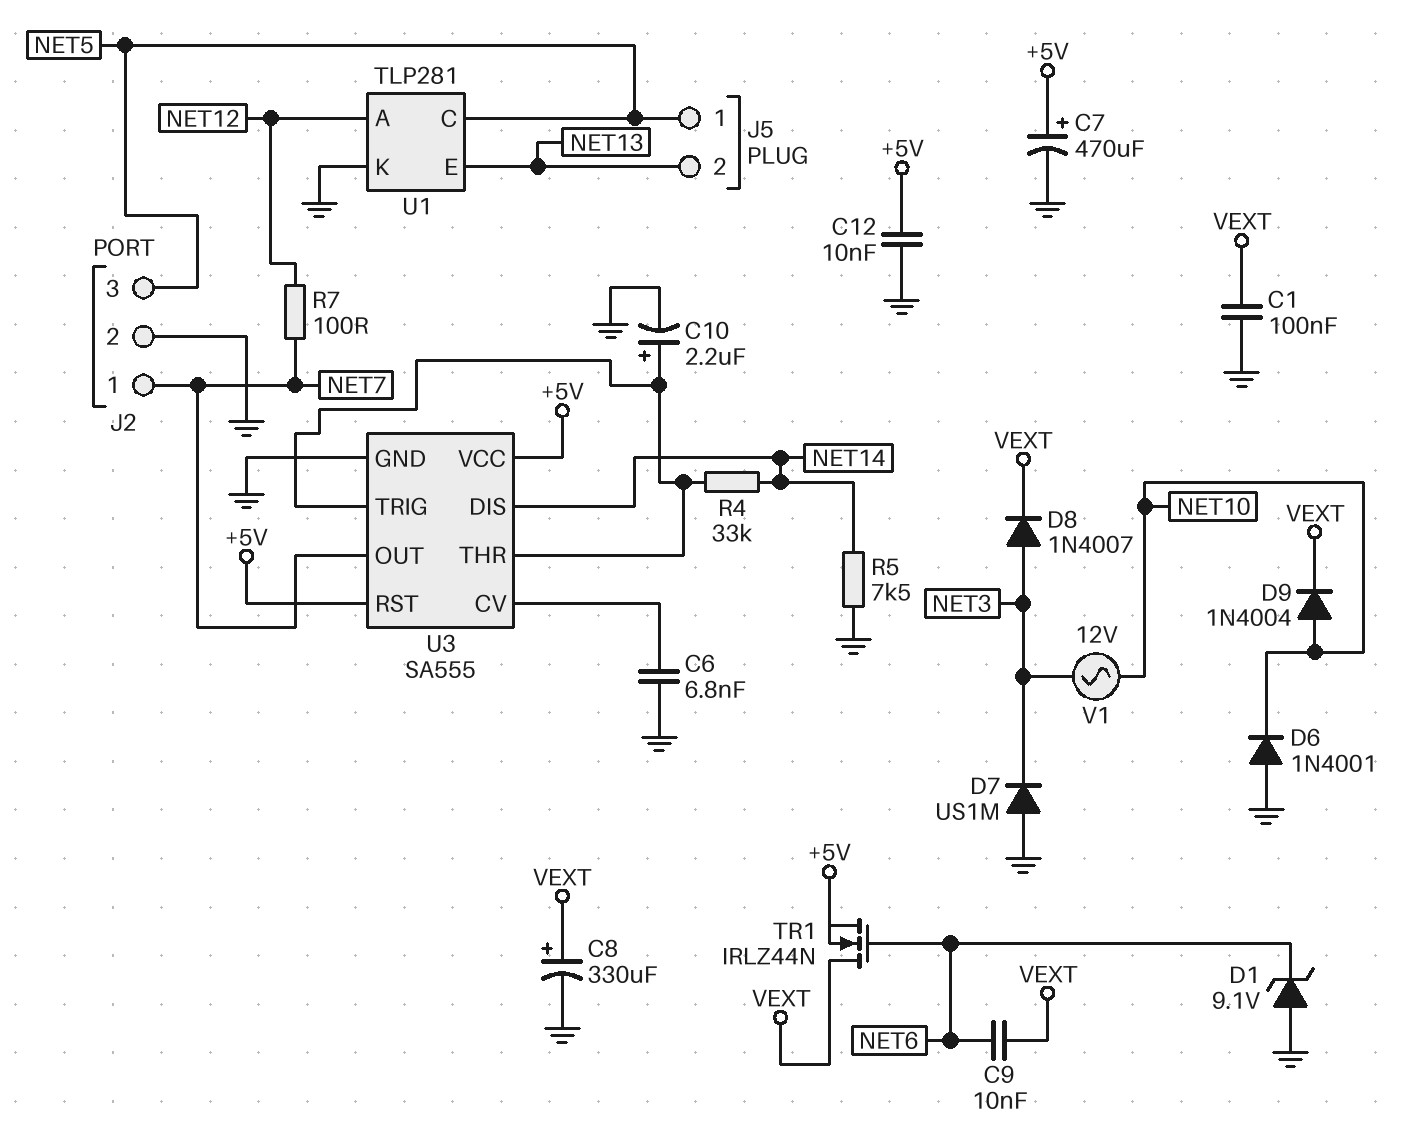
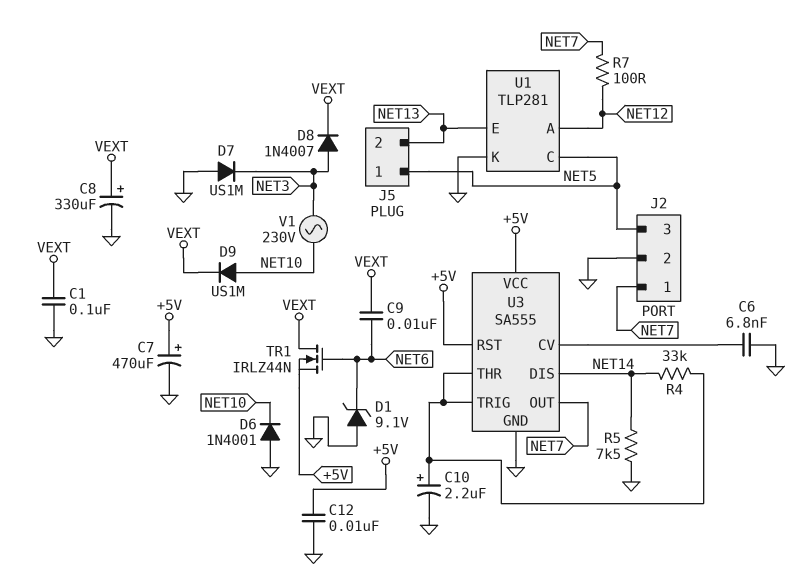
D9: diode 1N4004 (A NET10, K VEXT) -> diode US1M (A NET10, K VEXT)
V1: AC 12V (NET3, NET10) -> AC 230V (NET3, NET10)

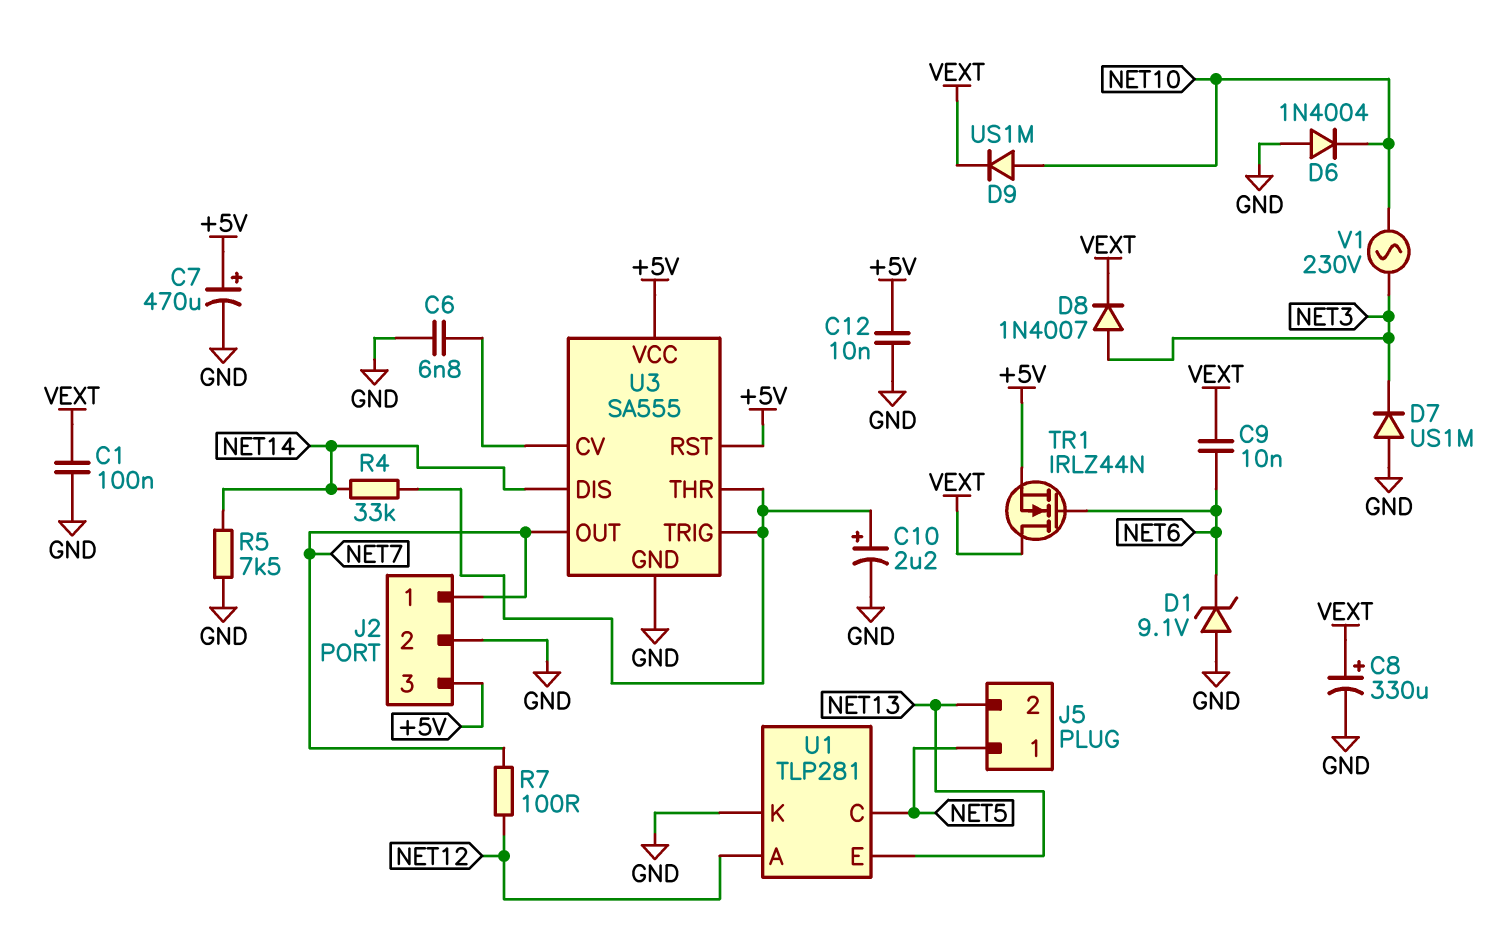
D6: diode 1N4001 (A GND, K NET10) -> diode 1N4004 (A GND, K NET10)
J2 pin 3: NET5 -> +5V

